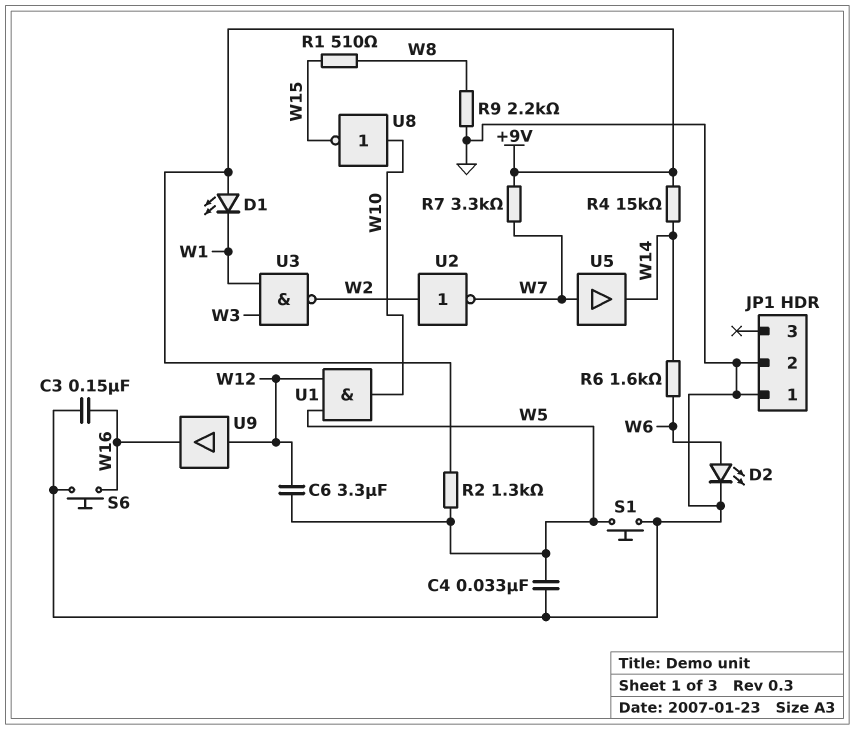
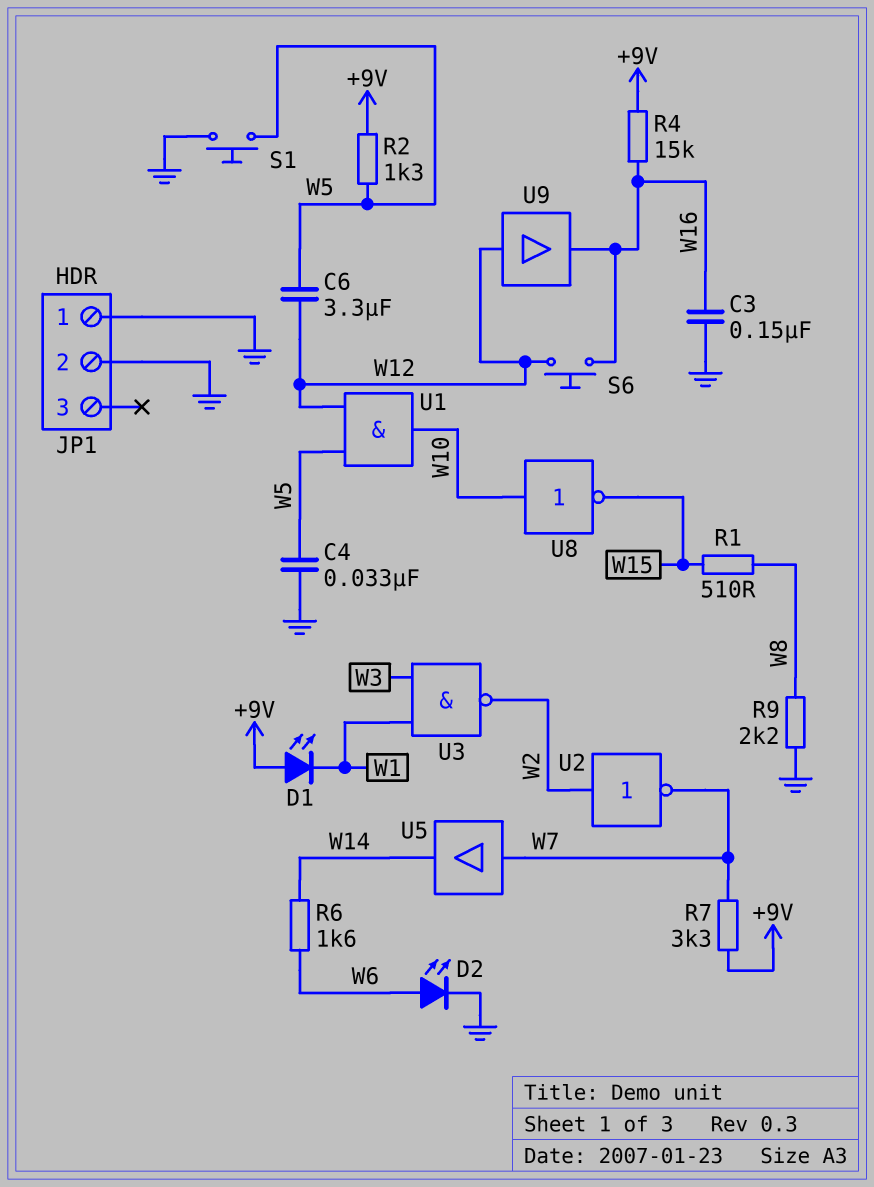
R4: 15k (+9V, W14) -> 15k (+9V, W16)
S6: button (GND, W16) -> button (W12, W16)

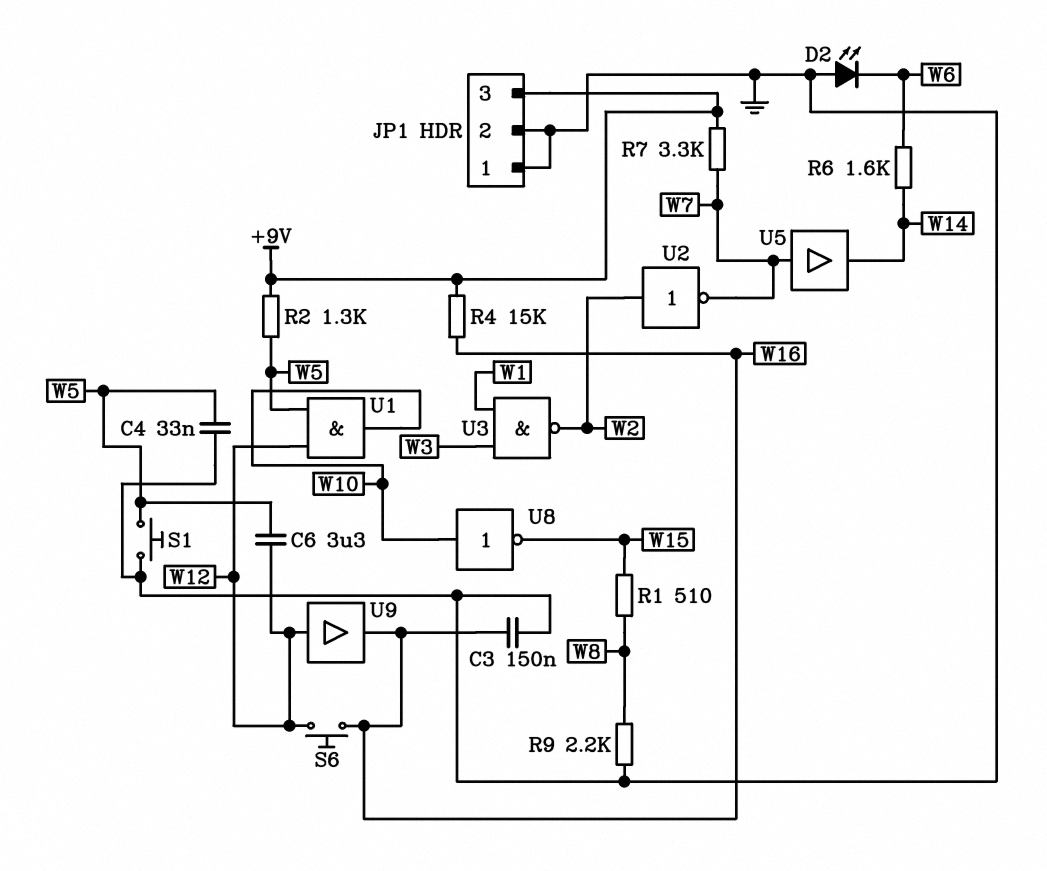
D1: LED (A +9V, K W1) -> none
D2: LED (A W6, K GND) -> LED (A GND, K W6)
JP1 pin 3: none -> +9V

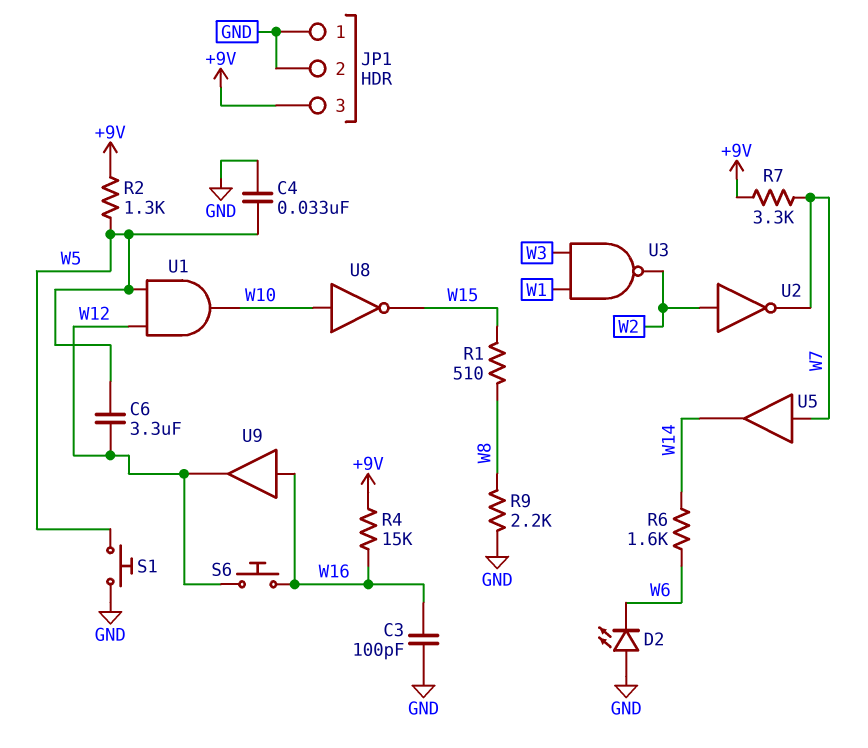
C3: 150nF (GND, W16) -> 100pF (GND, W16)
U9: buffer (in W12, out W16) -> buffer (in W16, out W12)

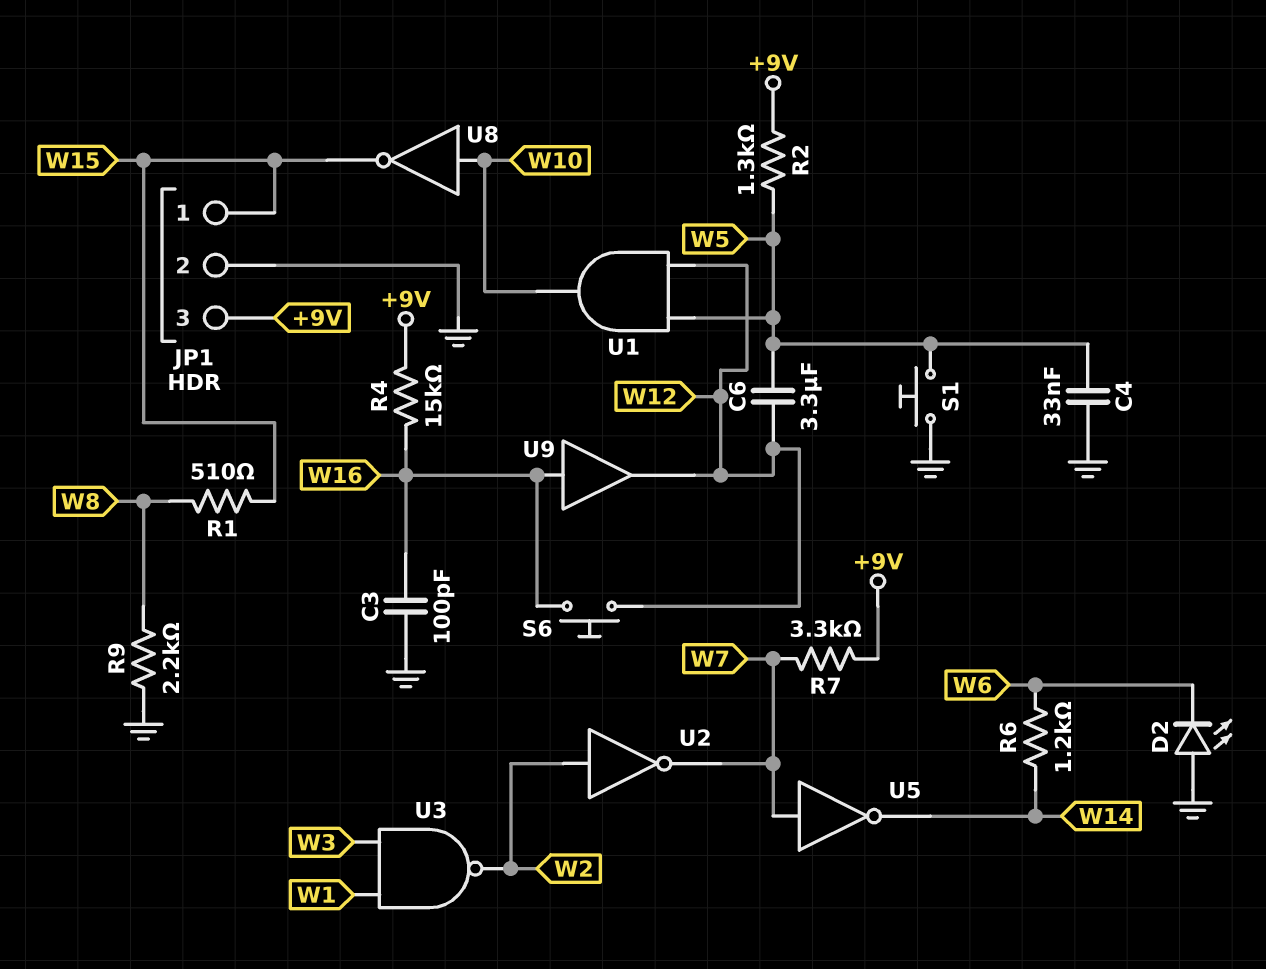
JP1 pin 1: GND -> W15
R6: 1.6k (W6, W14) -> 1.2k (W6, W14)
U5: buffer (in W7, out W14) -> NOT (in W7, out W14)

